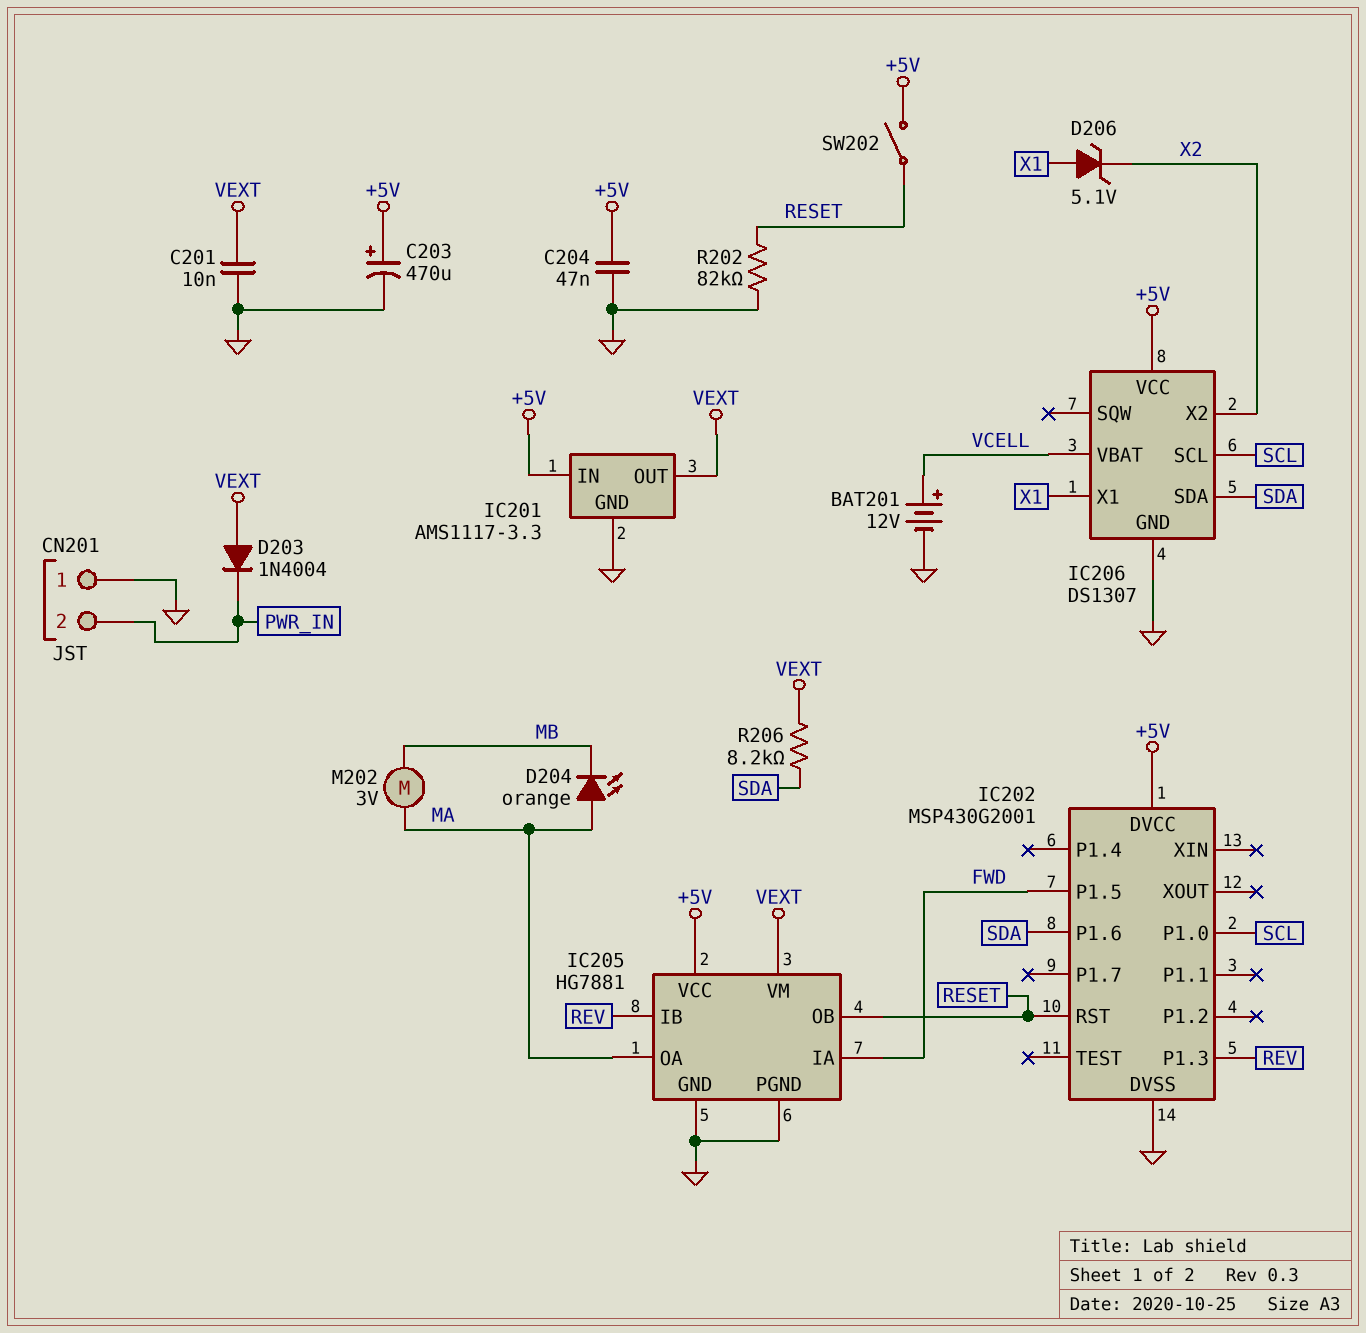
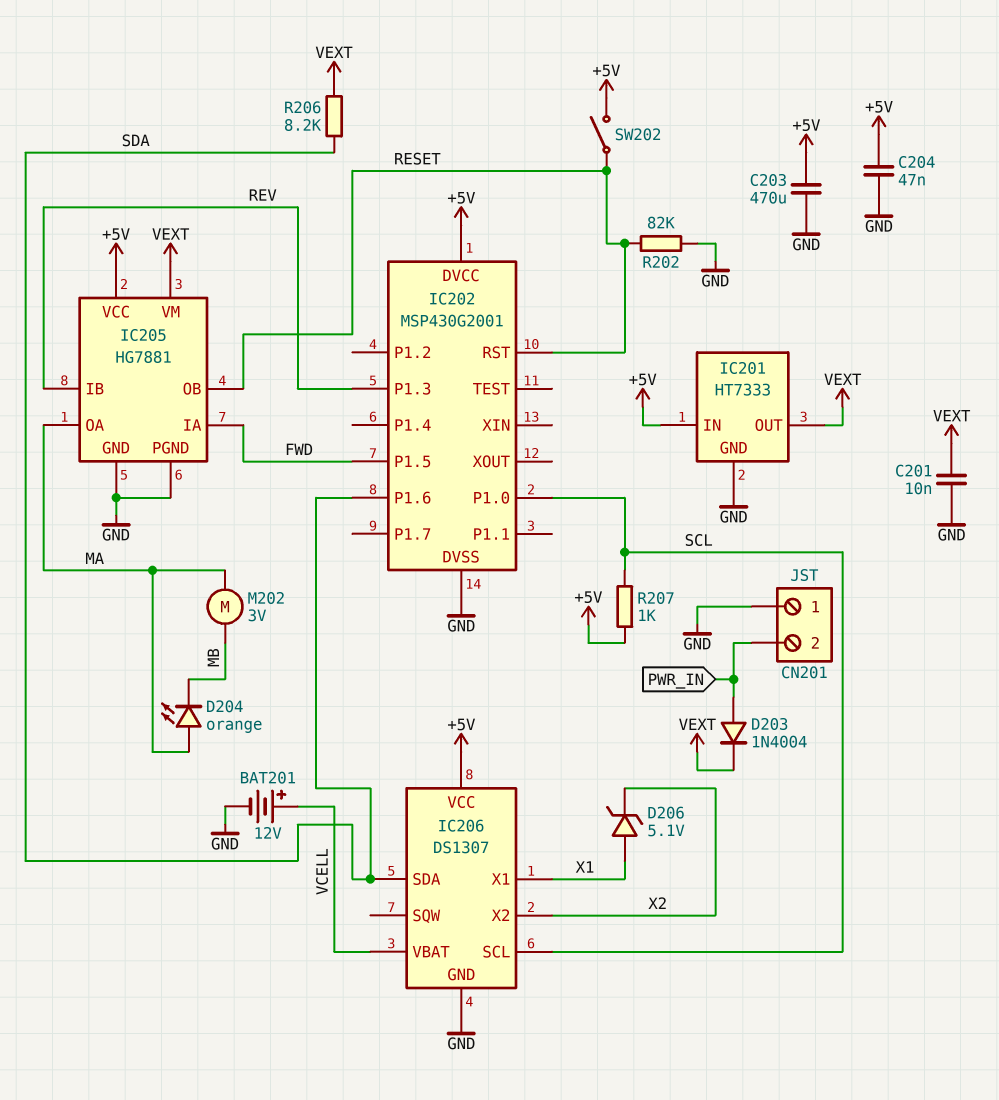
C203: 470uF (plus +5V, minus GND) -> 470uF (+5V, GND)
D203: diode 1N4004 (A VEXT, K PWR_IN) -> diode 1N4004 (A PWR_IN, K VEXT)
IC201: AMS1117-3.3 -> HT7333
R207: none -> 1k (+5V, SCL)

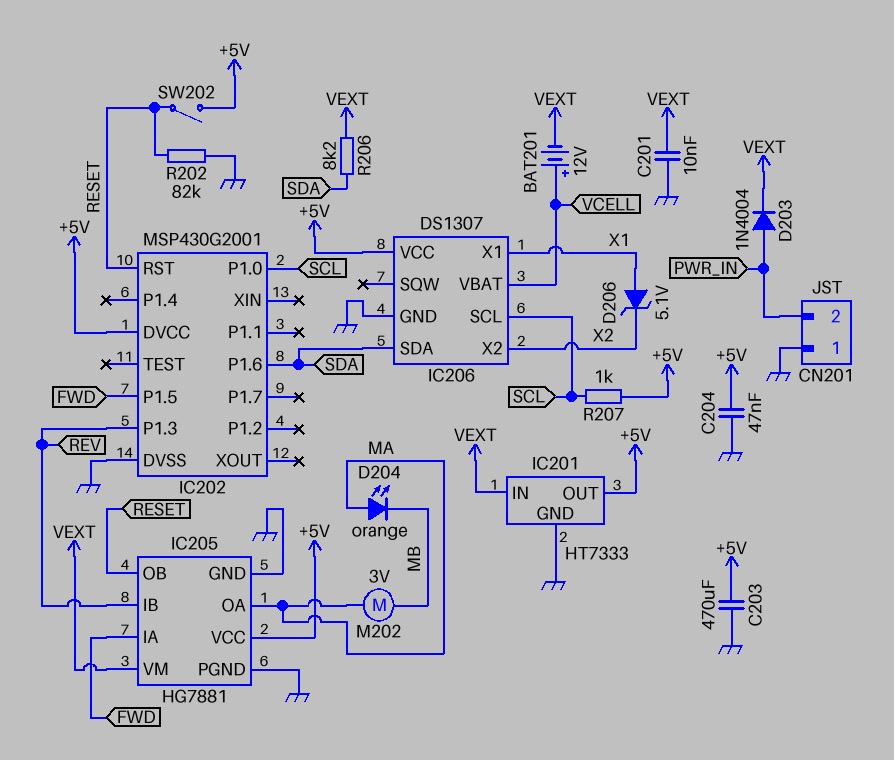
BAT201: 12V (plus VCELL, minus GND) -> 12V (plus VCELL, minus VEXT)
IC201 pin IN: +5V -> VEXT
IC201 pin OUT: VEXT -> +5V

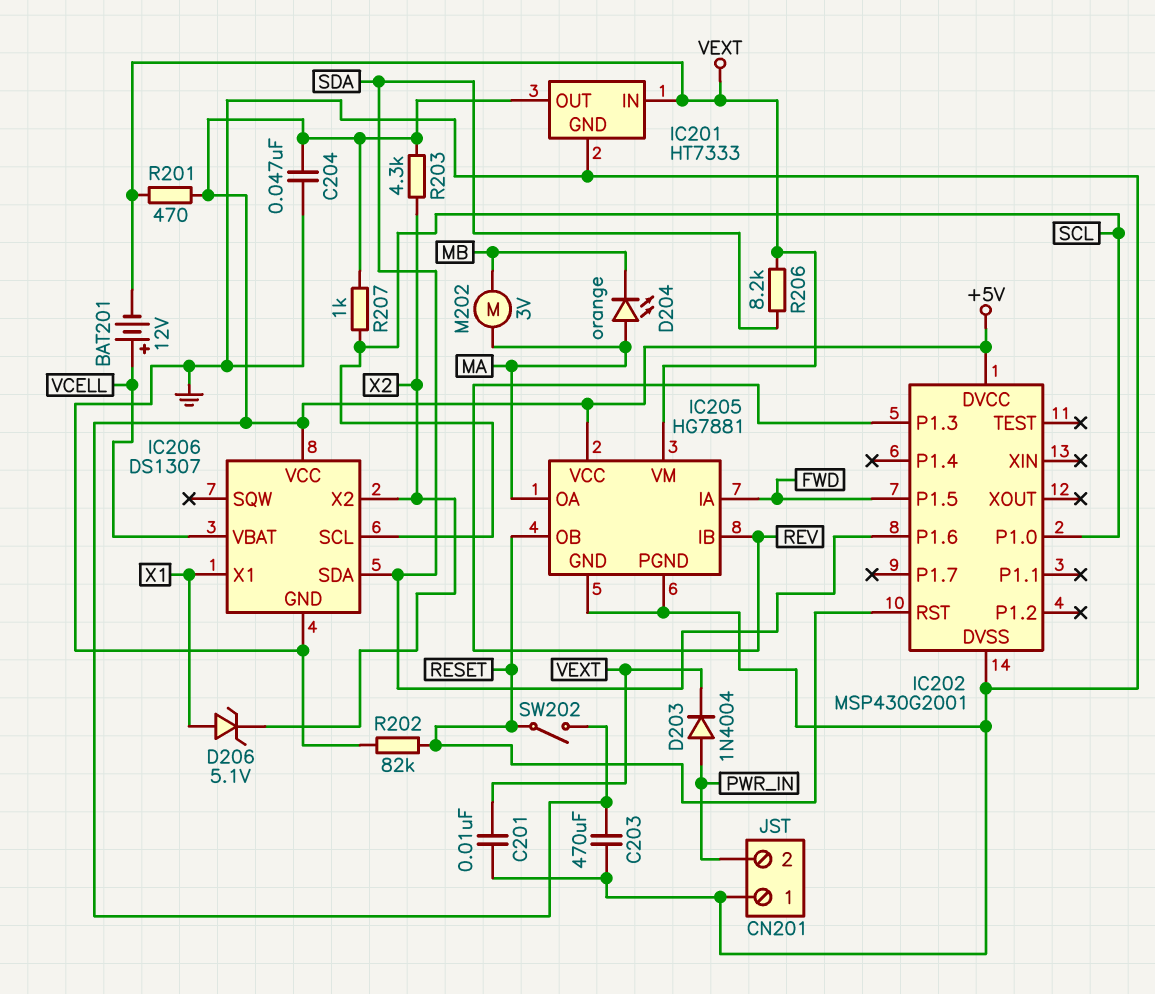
R201: none -> 470 (+5V, VEXT)
R203: none -> 4.3k (+5V, X2)

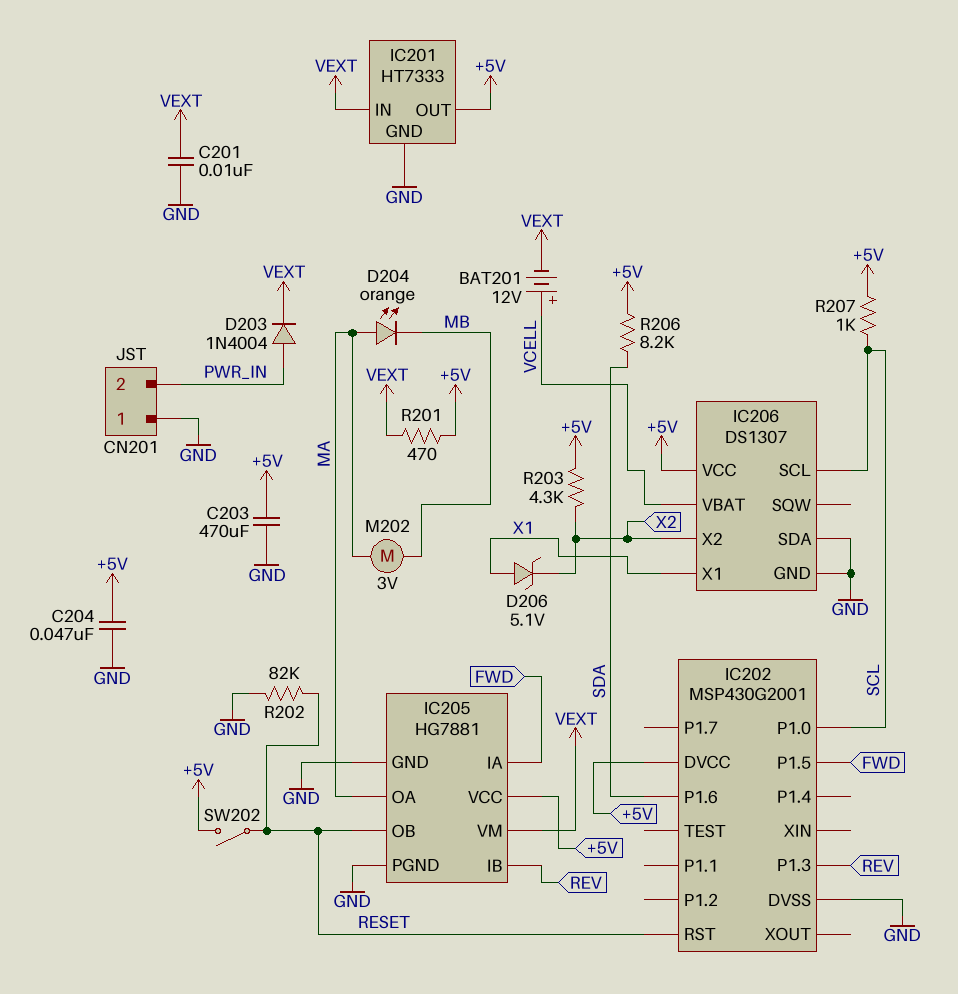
IC206 pin SDA: SDA -> GND
R206: 8.2k (SDA, VEXT) -> 8.2k (+5V, SDA)

